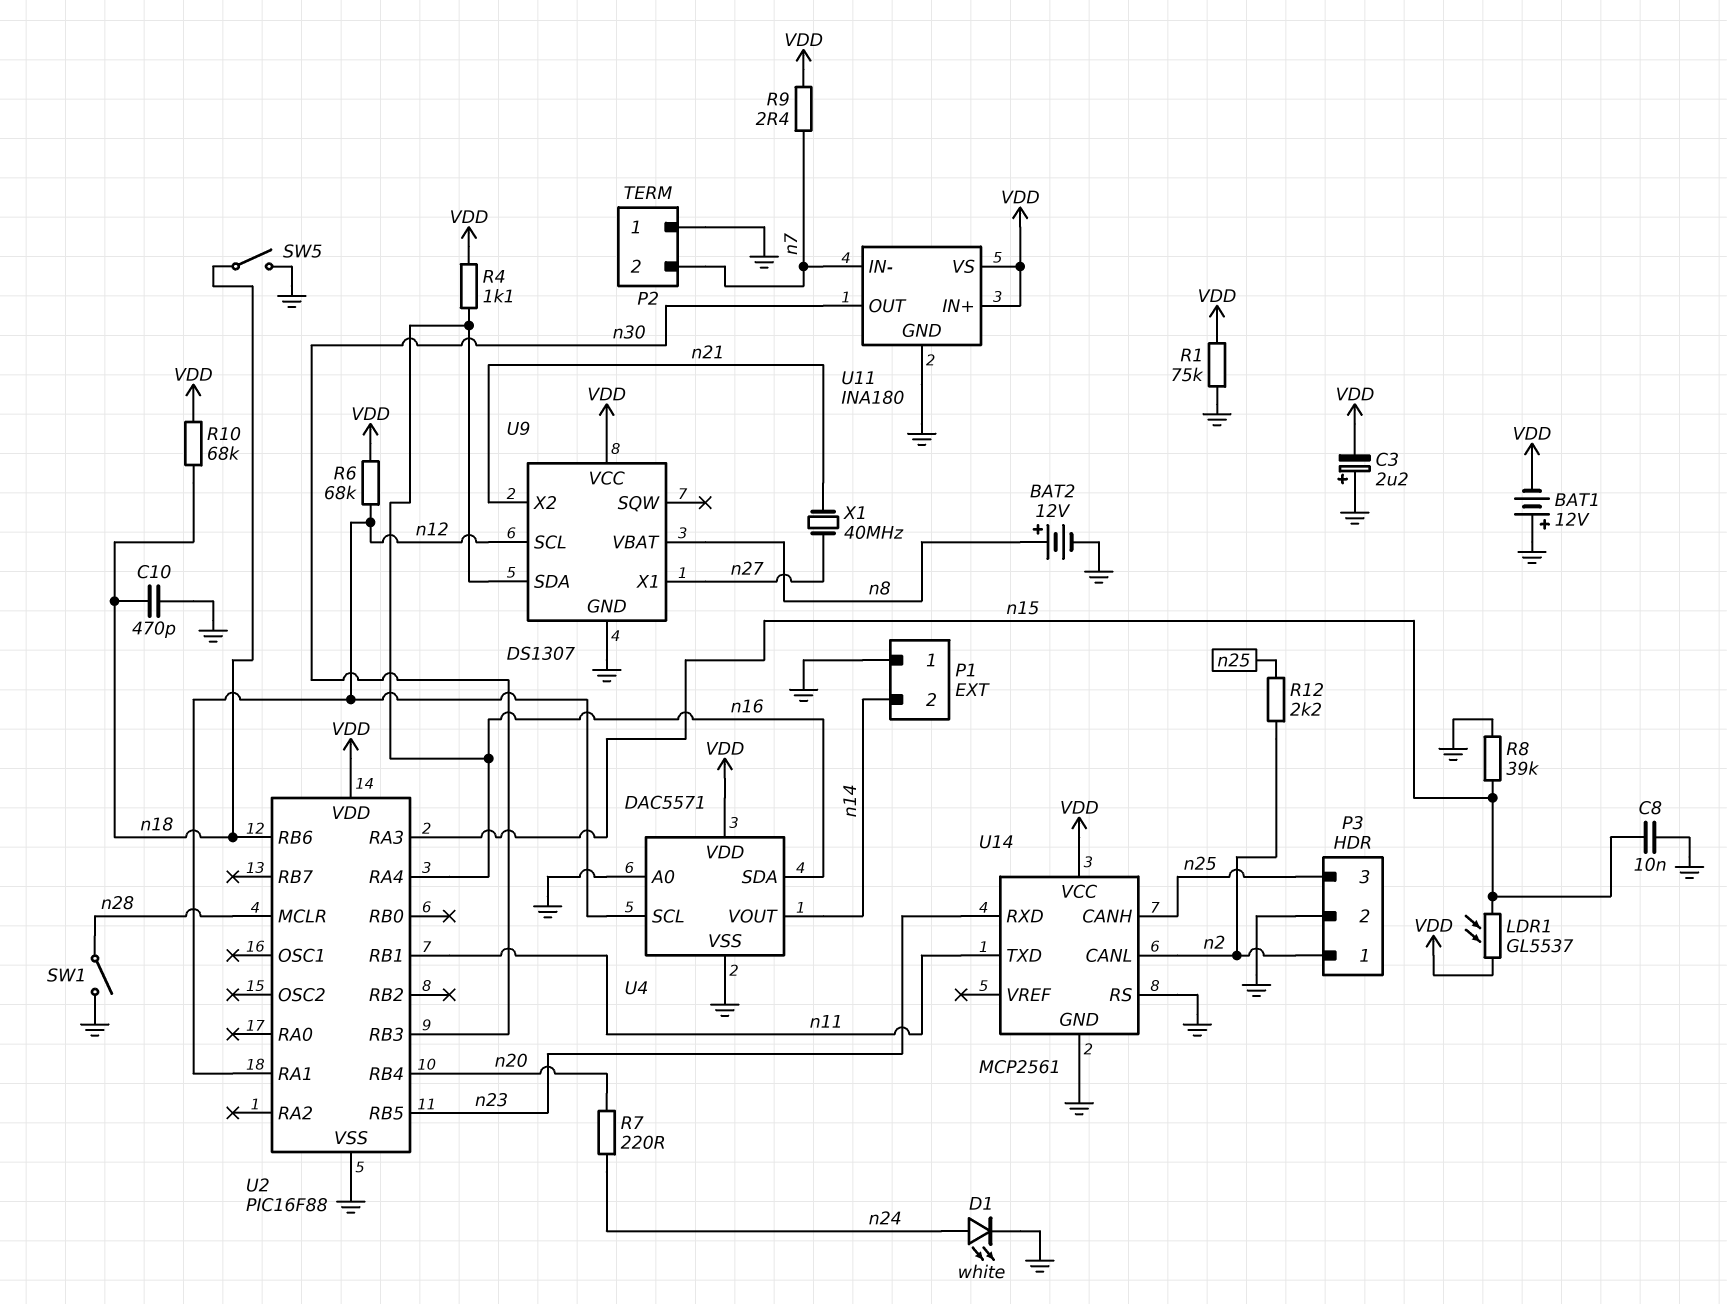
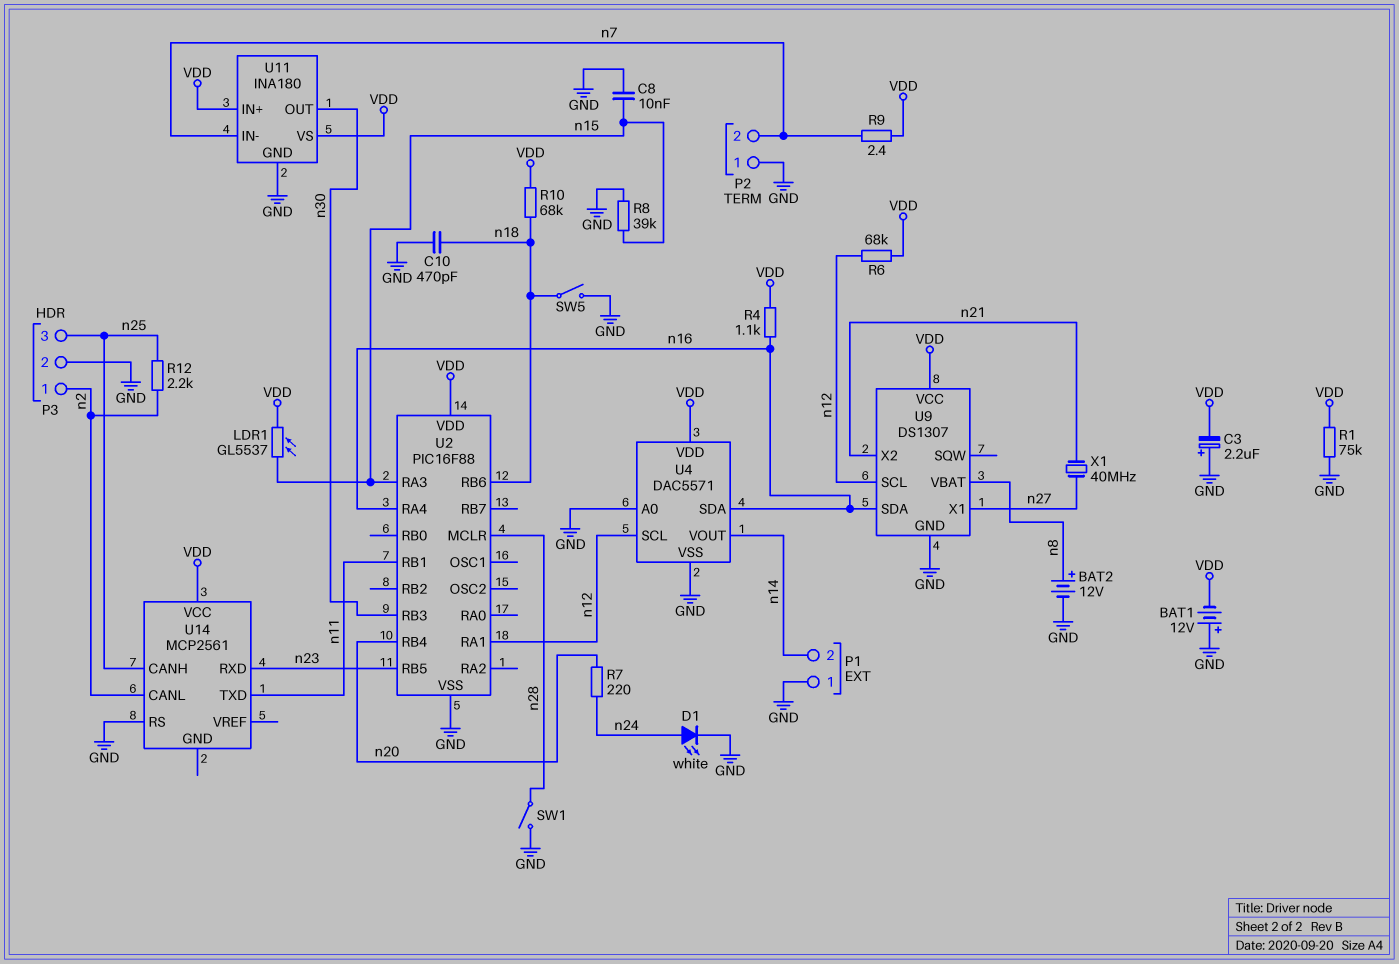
U14 pin GND: GND -> none

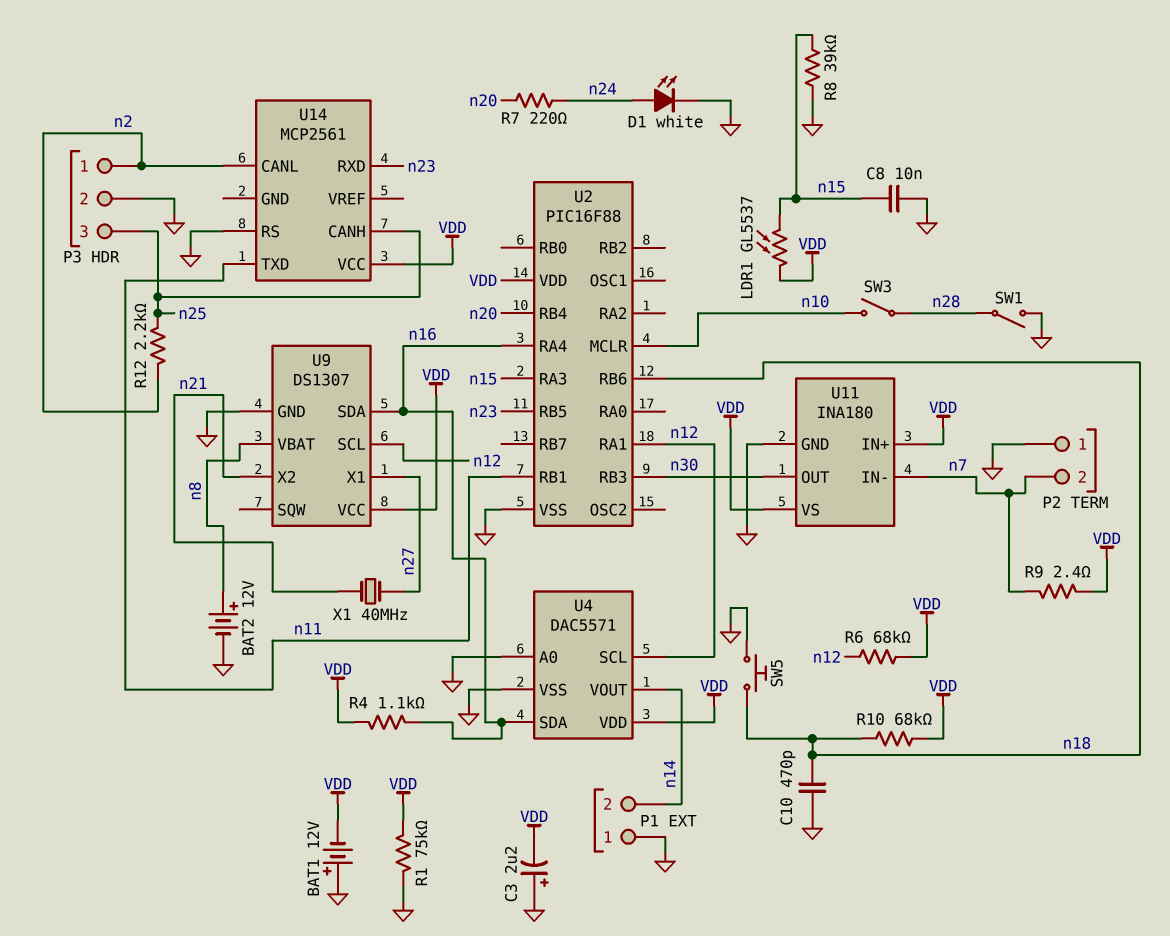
SW3: none -> switch (n10, n28)
SW5: switch (GND, n18) -> button (GND, n18)
U2 pin MCLR: n28 -> n10

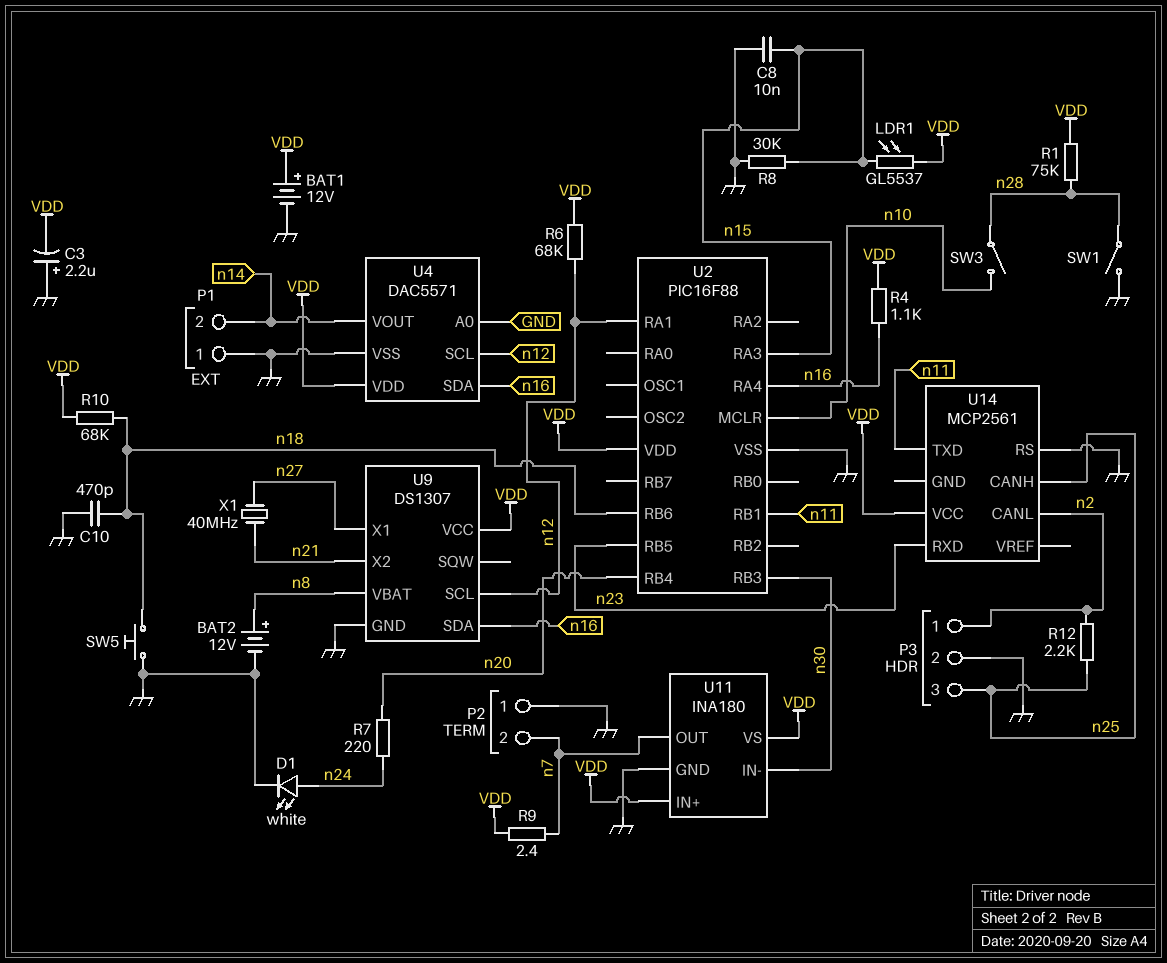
BAT1: 12V (plus GND, minus VDD) -> 12V (plus VDD, minus GND)
R1: 75k (GND, VDD) -> 75k (VDD, n28)
R8: 39k (GND, n15) -> 30k (GND, n15)
U11 pin IN-: n7 -> n30
U11 pin OUT: n30 -> n7

